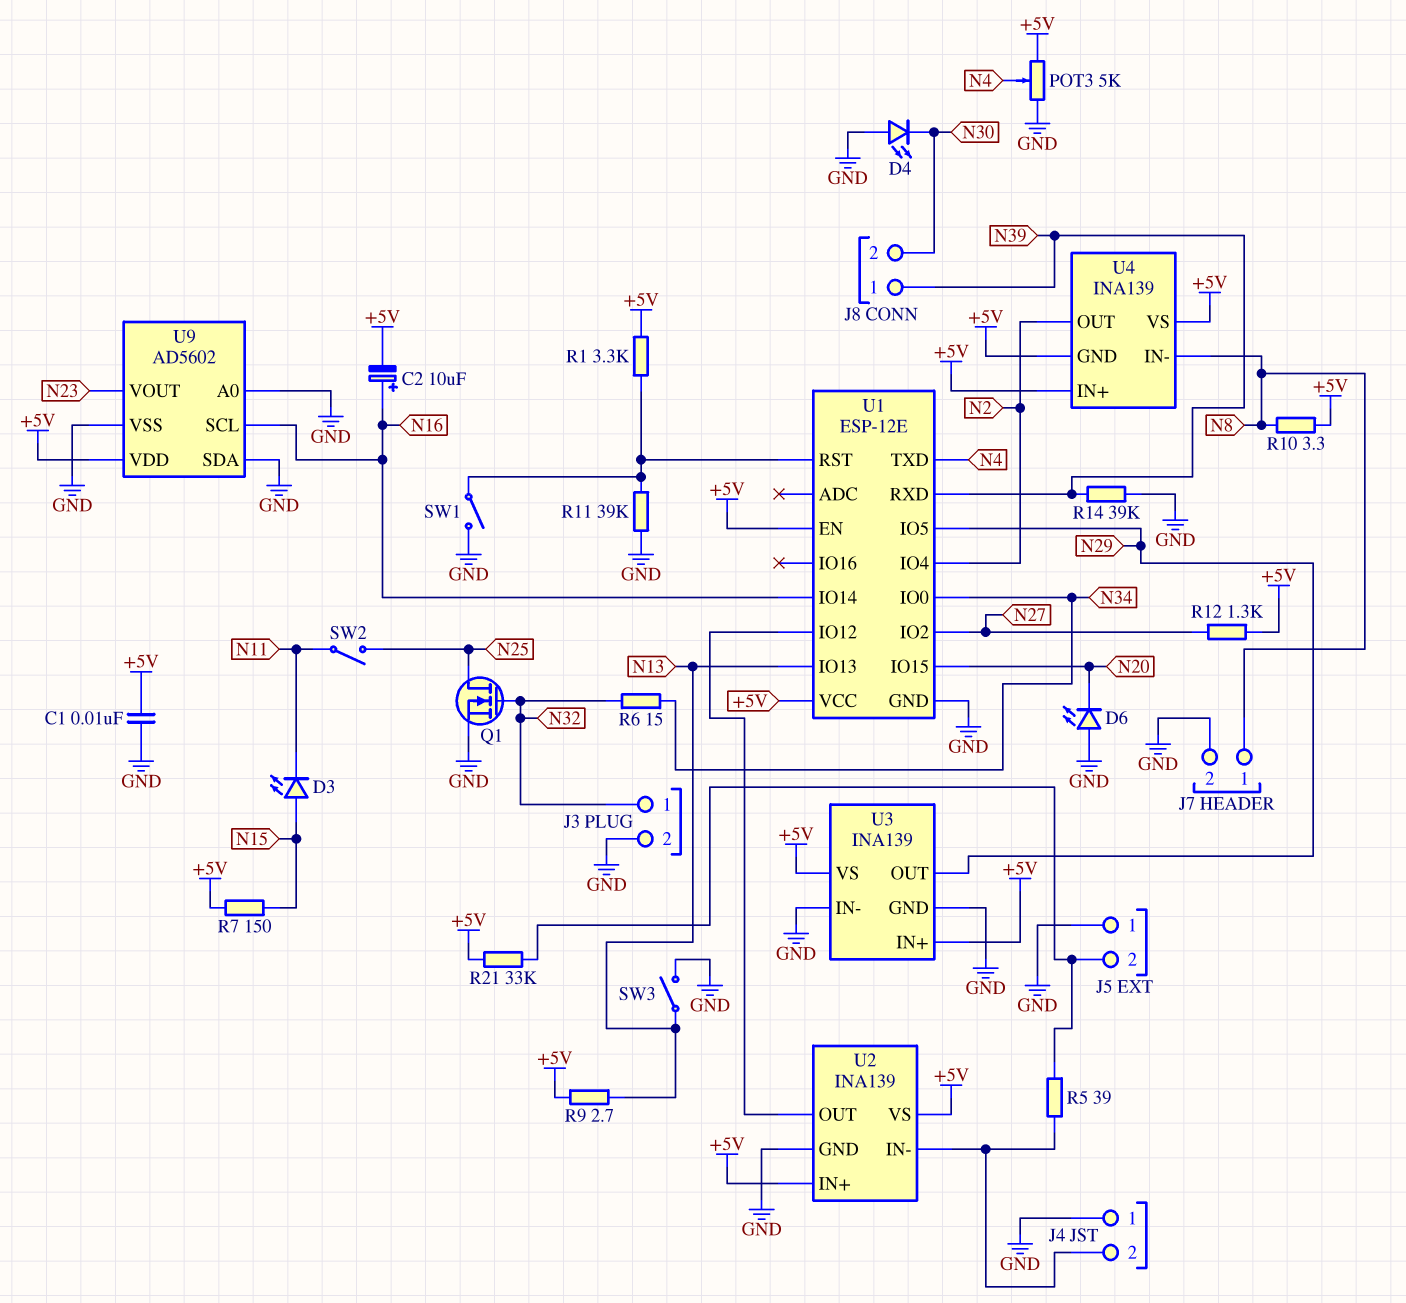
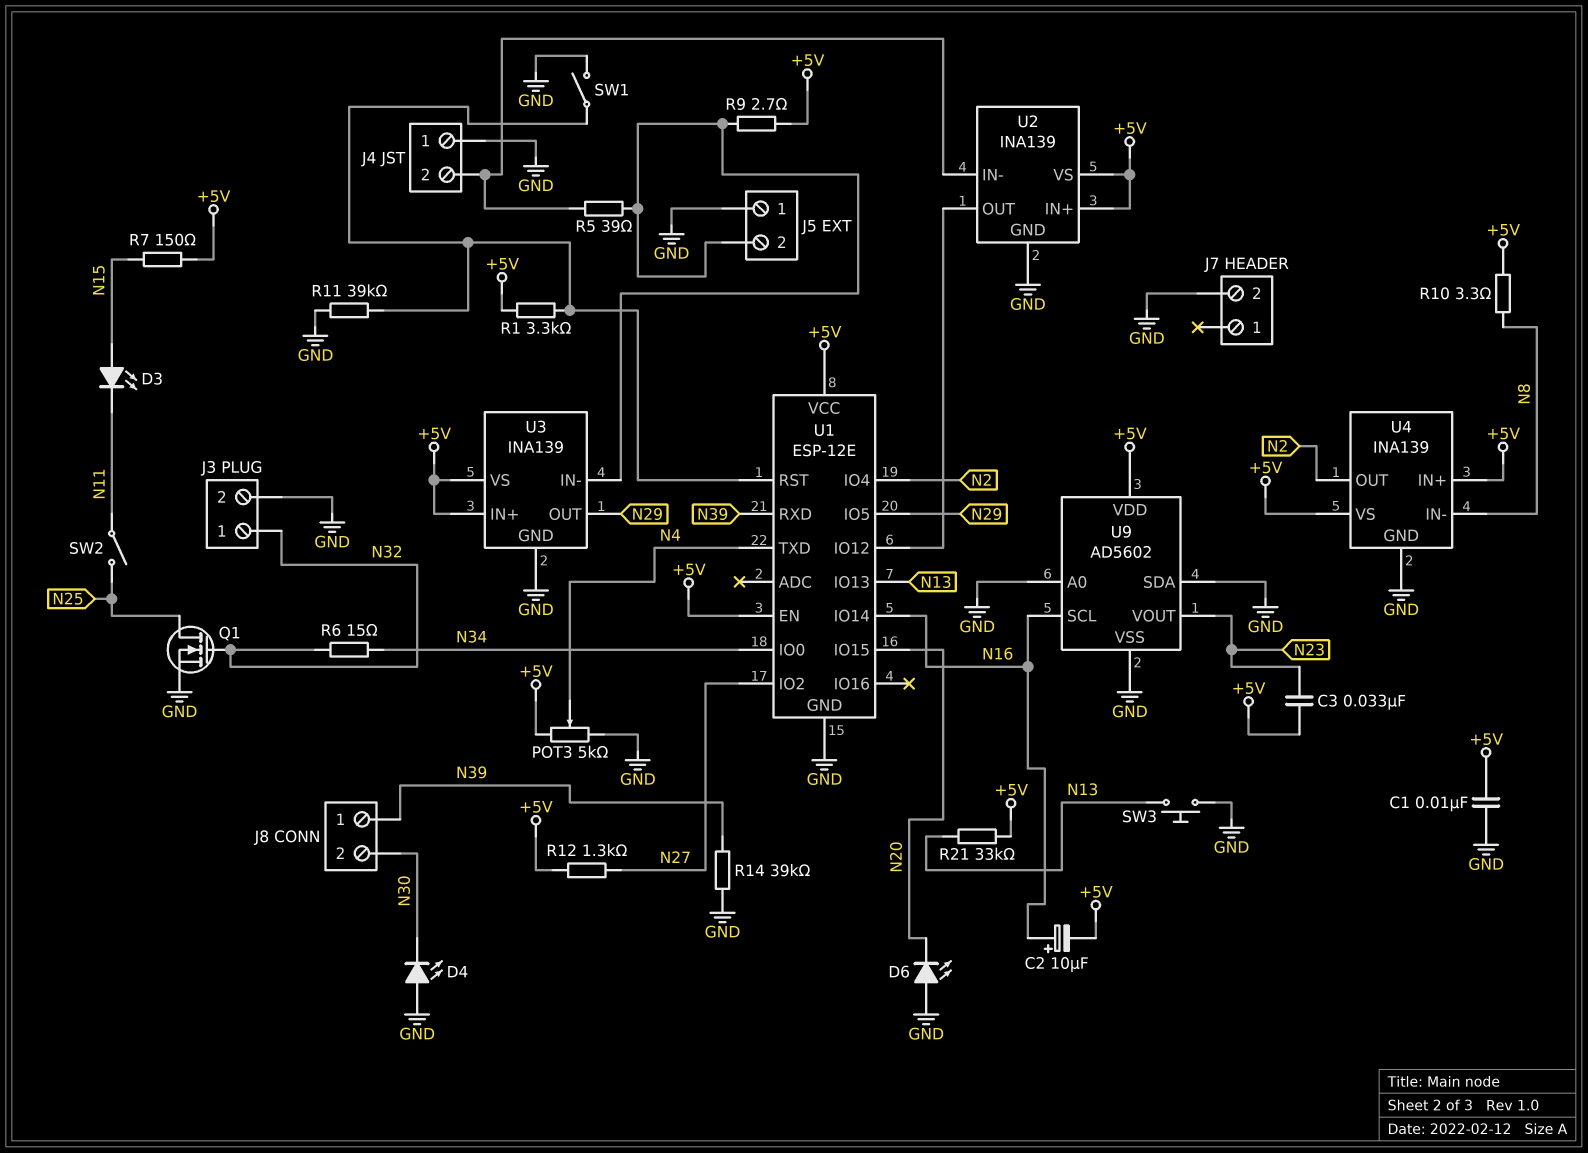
C3: none -> 33nF (+5V, N23)
J7 pin 1: N8 -> none
R9: 2.7 (+5V, N13) -> 2.7 (+5V, J5/2)
R21: 33k (+5V, J5/2) -> 33k (+5V, N13)
SW3: switch (GND, N13) -> button (GND, N13)
U3 pin IN-: GND -> J5/2
U4 pin GND: +5V -> GND

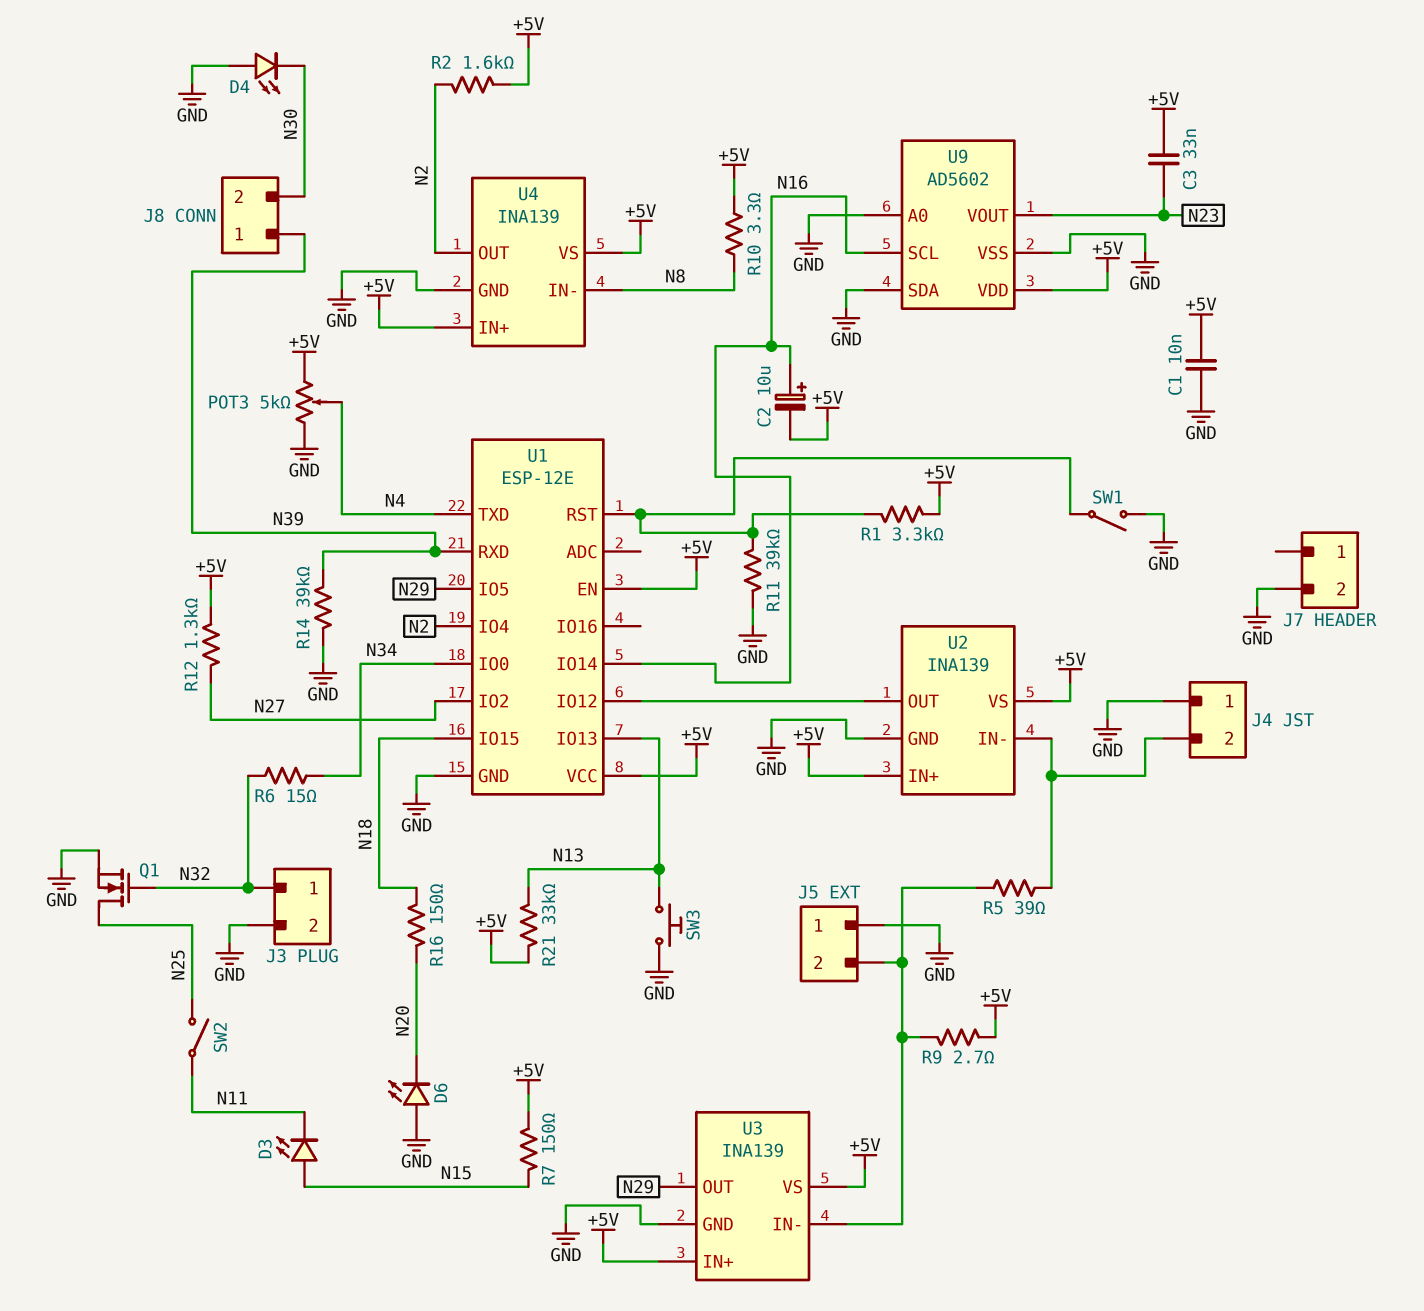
R2: none -> 1.6k (+5V, N2)
R16: none -> 150 (N18, N20)
U1 pin IO15: N20 -> N18

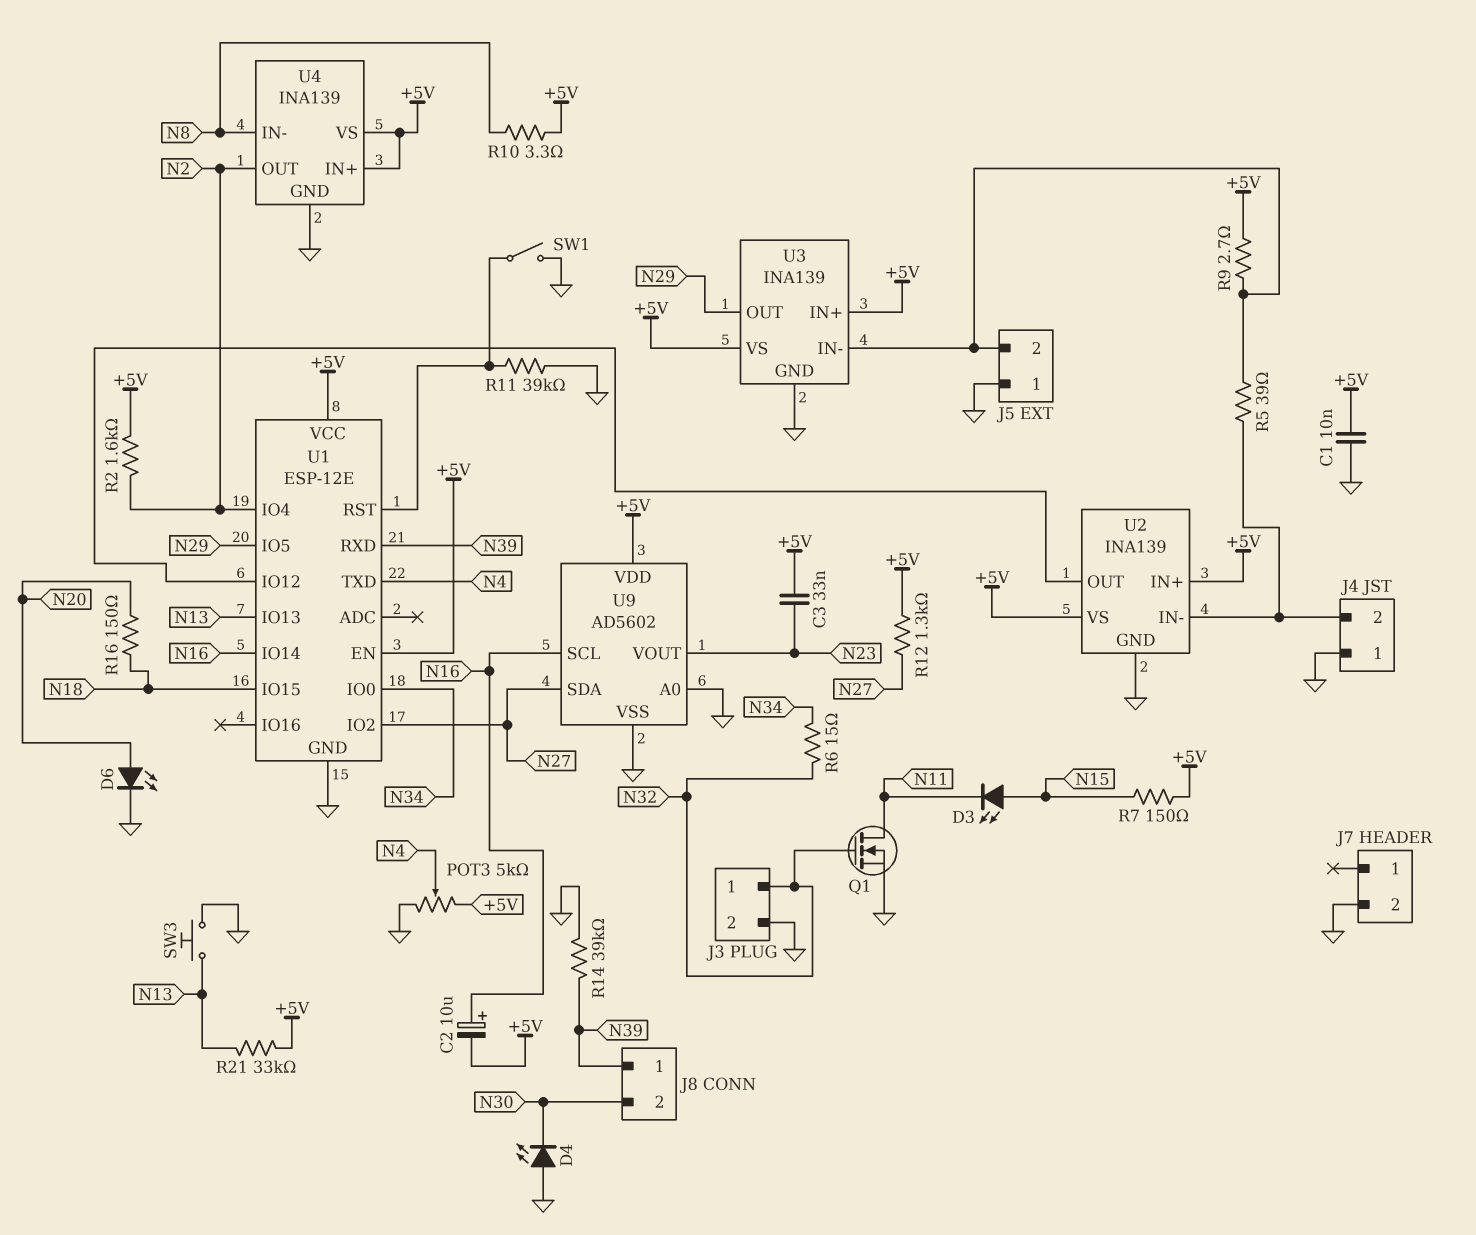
D6: LED (A GND, K N20) -> LED (A N20, K GND)
Q1: NMOS (G N32, D N25, S GND) -> NMOS (G N32, D N11, S GND)
R1: 3.3k (+5V, U1/RST) -> none
SW2: switch (N11, N25) -> none
U9 pin SDA: GND -> N27

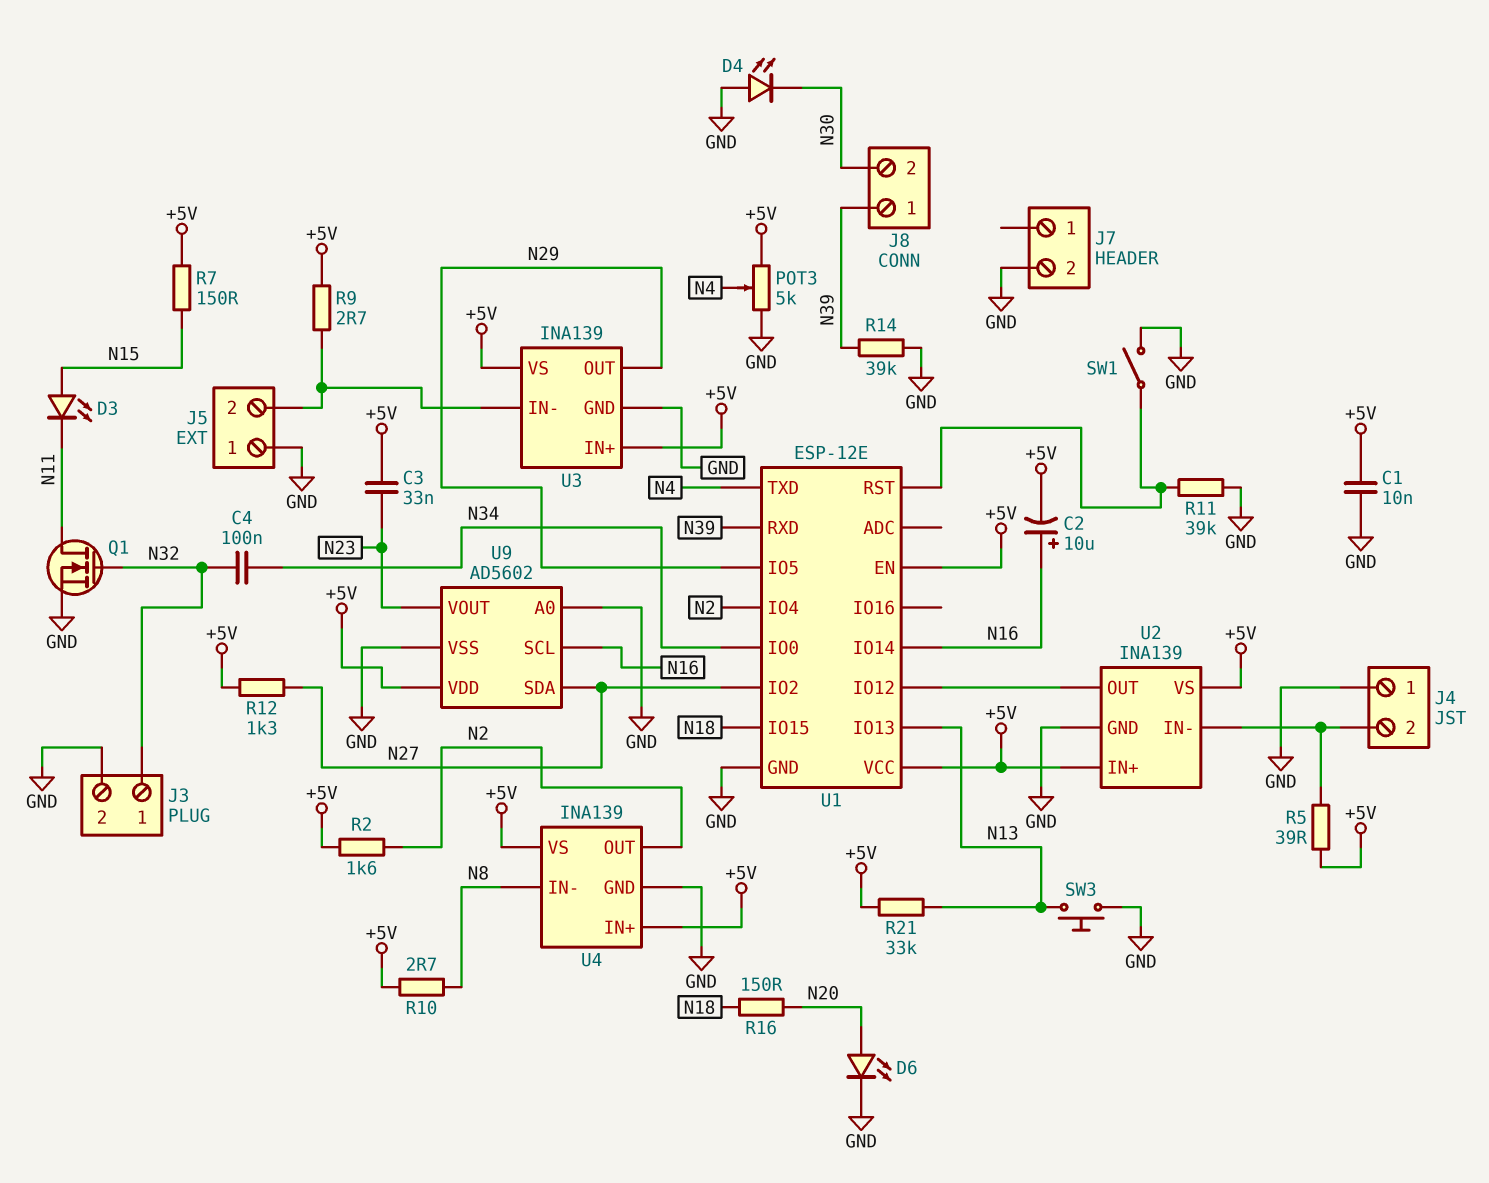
C4: none -> 100nF (N32, N34)
R5: 39 (J4/2, J5/2) -> 39 (+5V, J4/2)
R6: 15 (N32, N34) -> none
R10: 3.3 (+5V, N8) -> 2.7 (+5V, N8)

